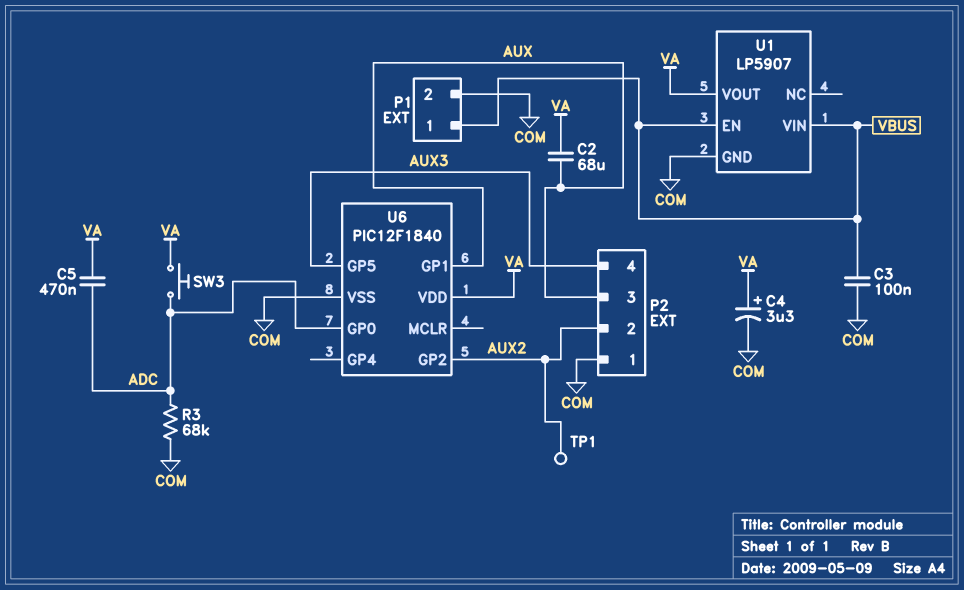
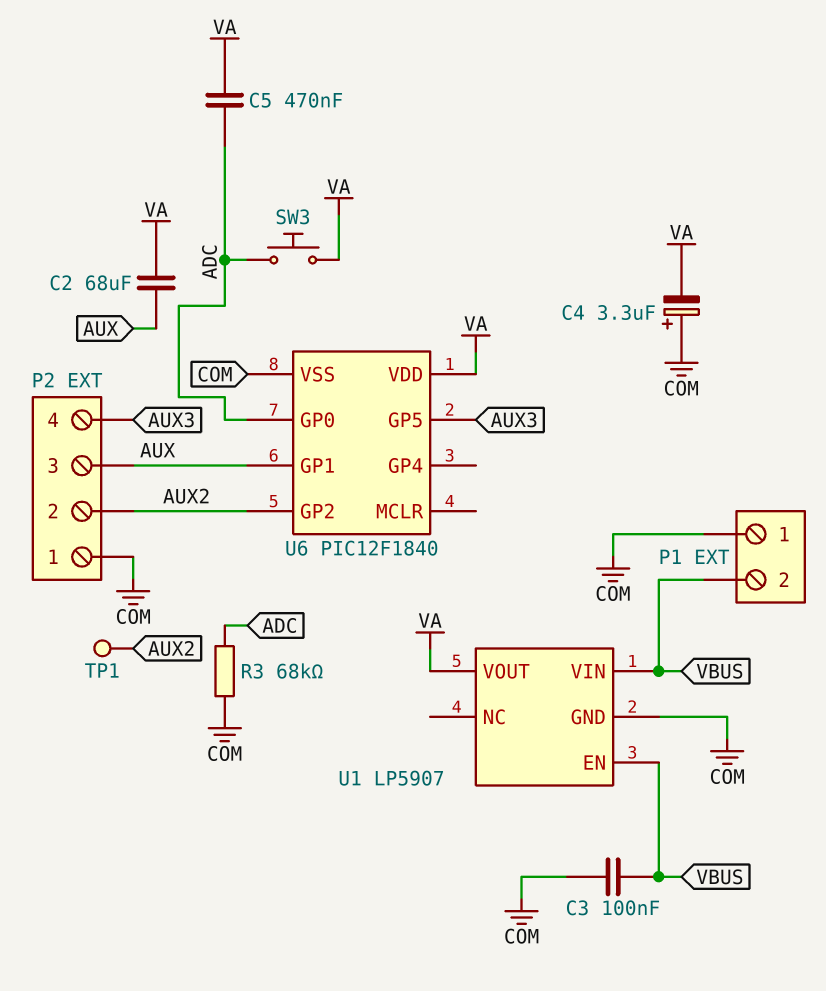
C4: 3.3uF (plus VA, minus COM) -> 3.3uF (plus COM, minus VA)
P1 pin 1: VBUS -> COM
P1 pin 2: COM -> VBUS

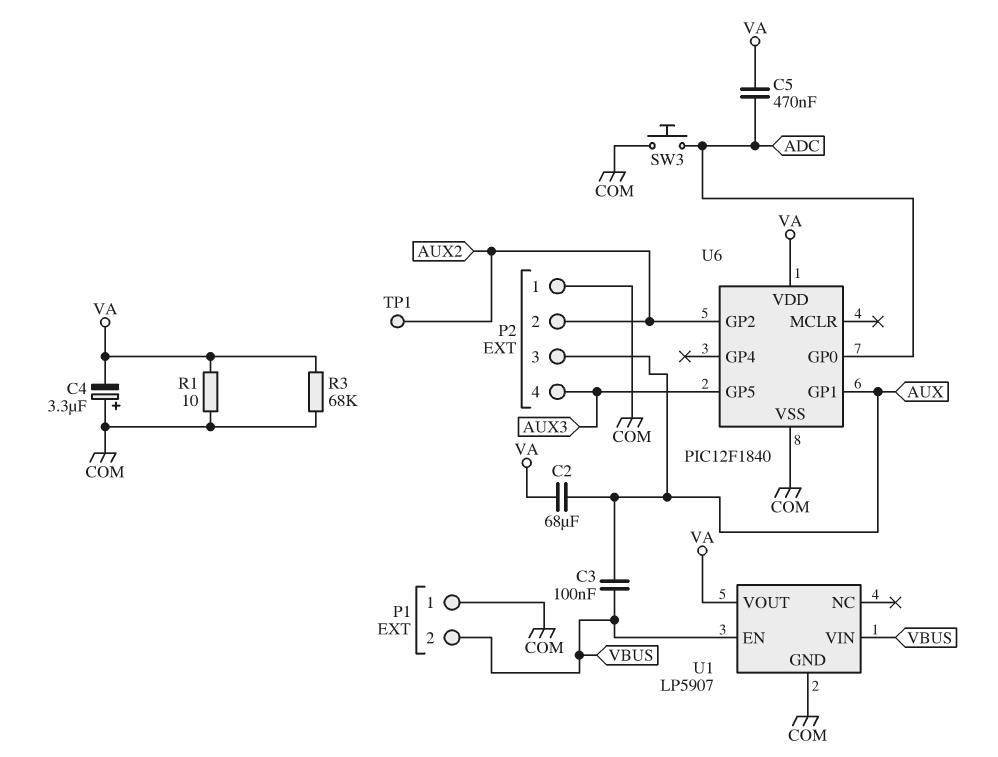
C3: 100nF (COM, VBUS) -> 100nF (AUX, VBUS)
R1: none -> 10 (COM, VA)
R3: 68k (ADC, COM) -> 68k (COM, VA)
SW3: button (ADC, VA) -> button (ADC, COM)

